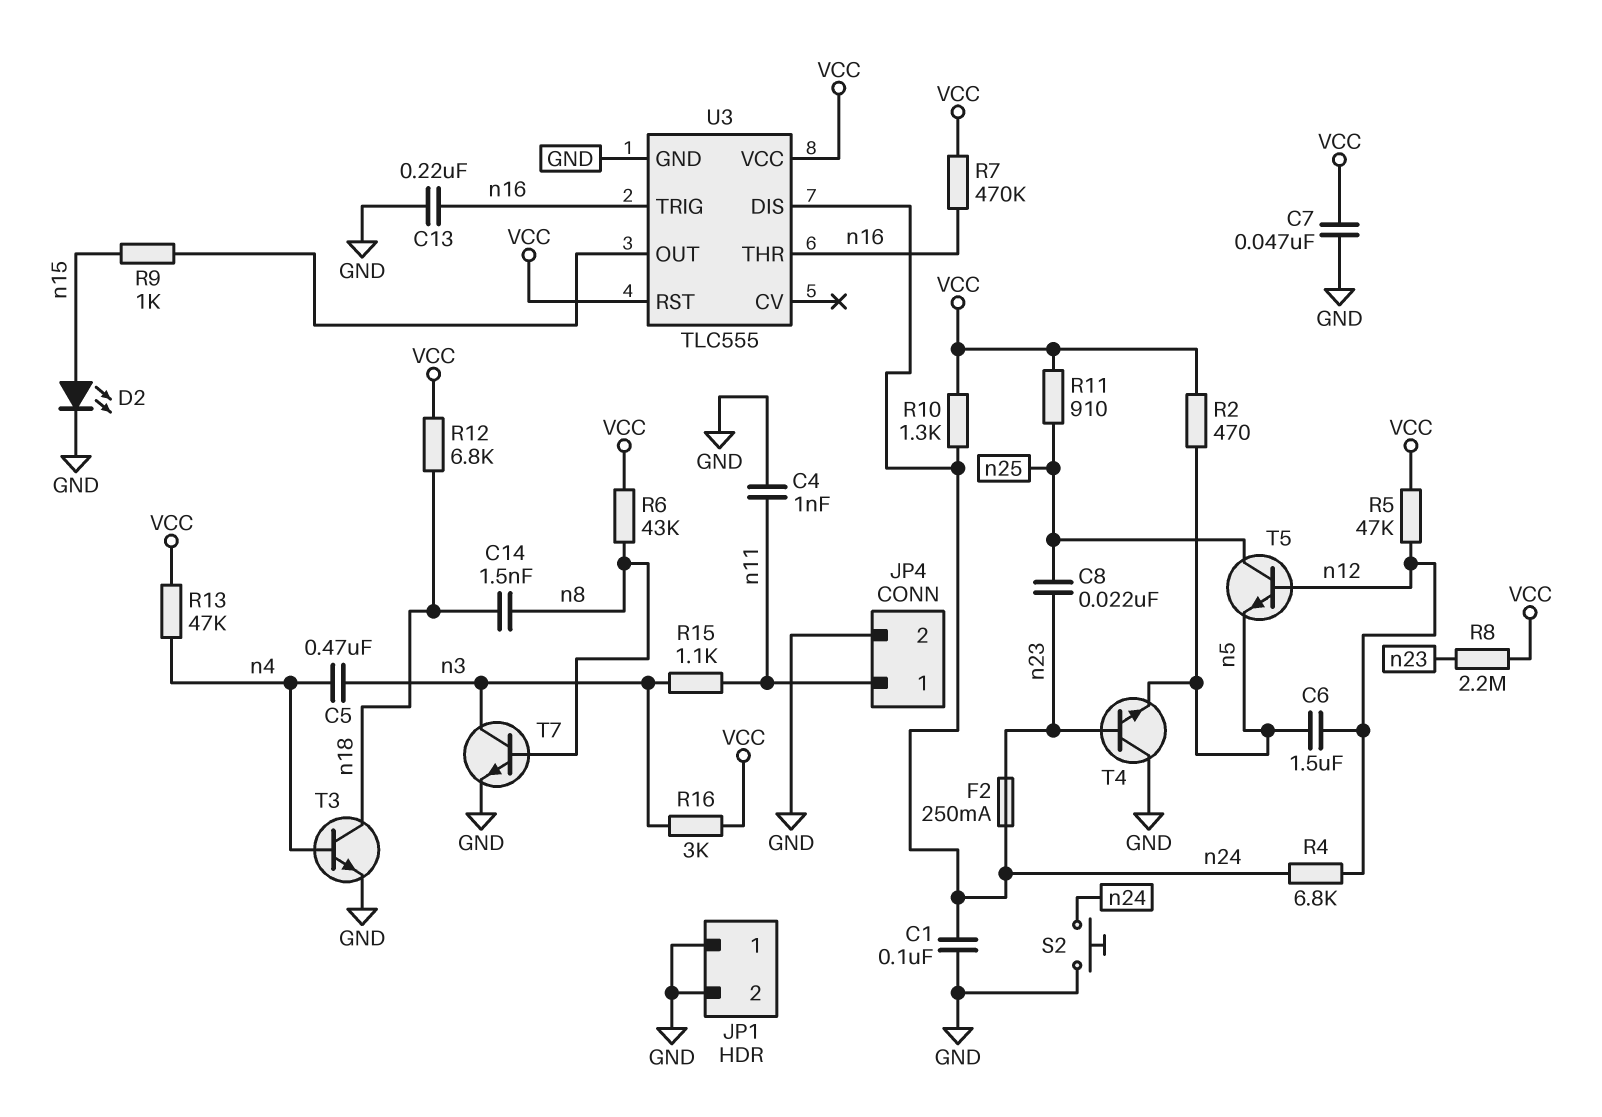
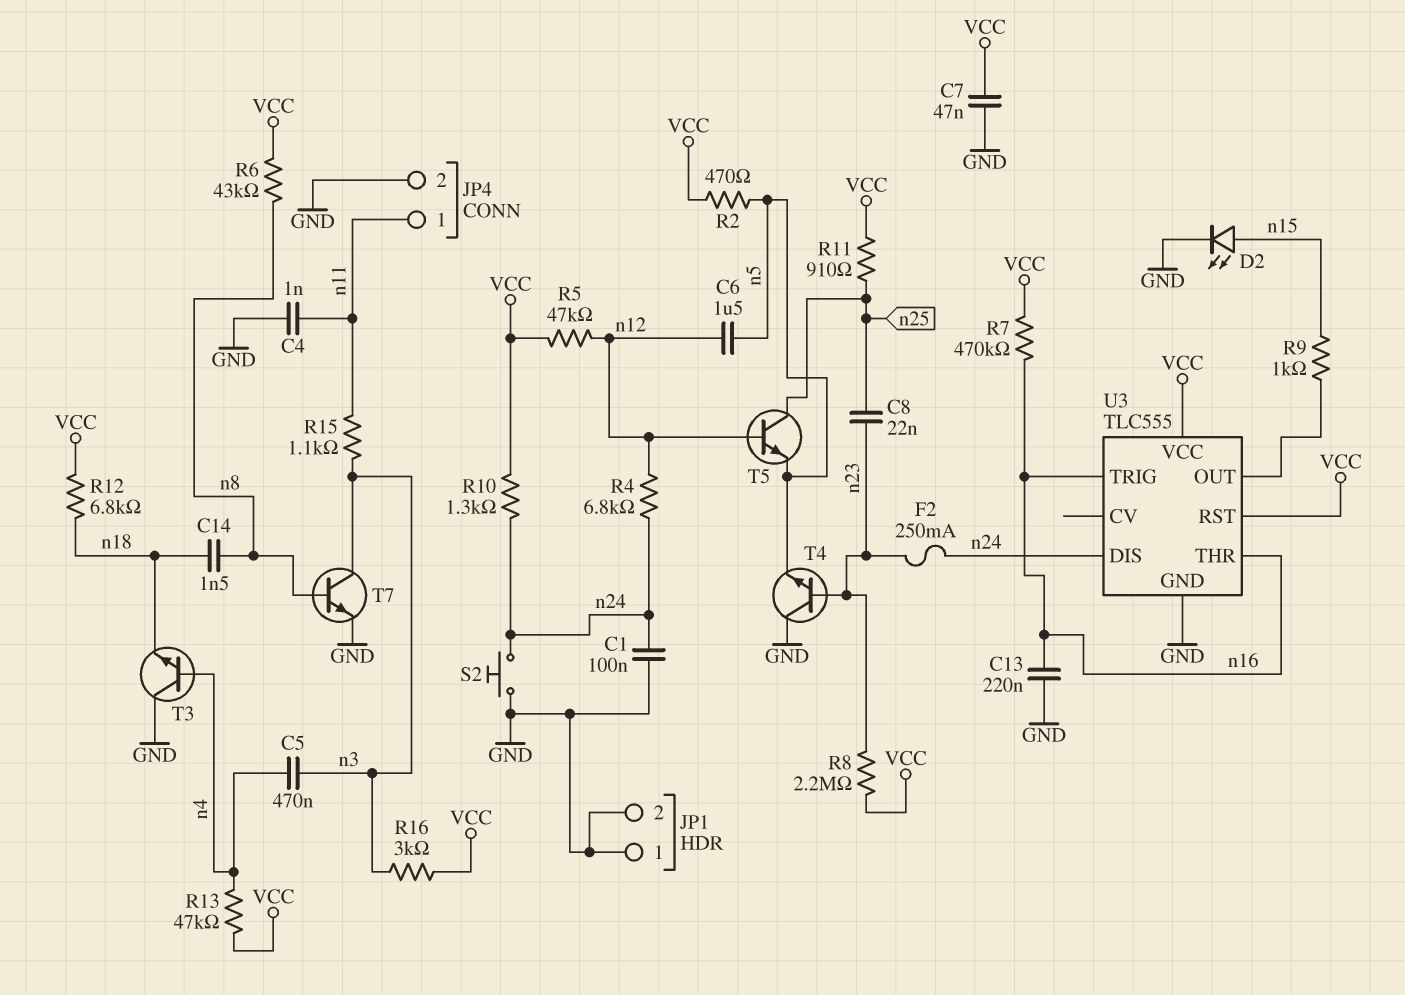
T3: NPN (B n4, C n18, E GND) -> NPN (B n4, C GND, E n18)

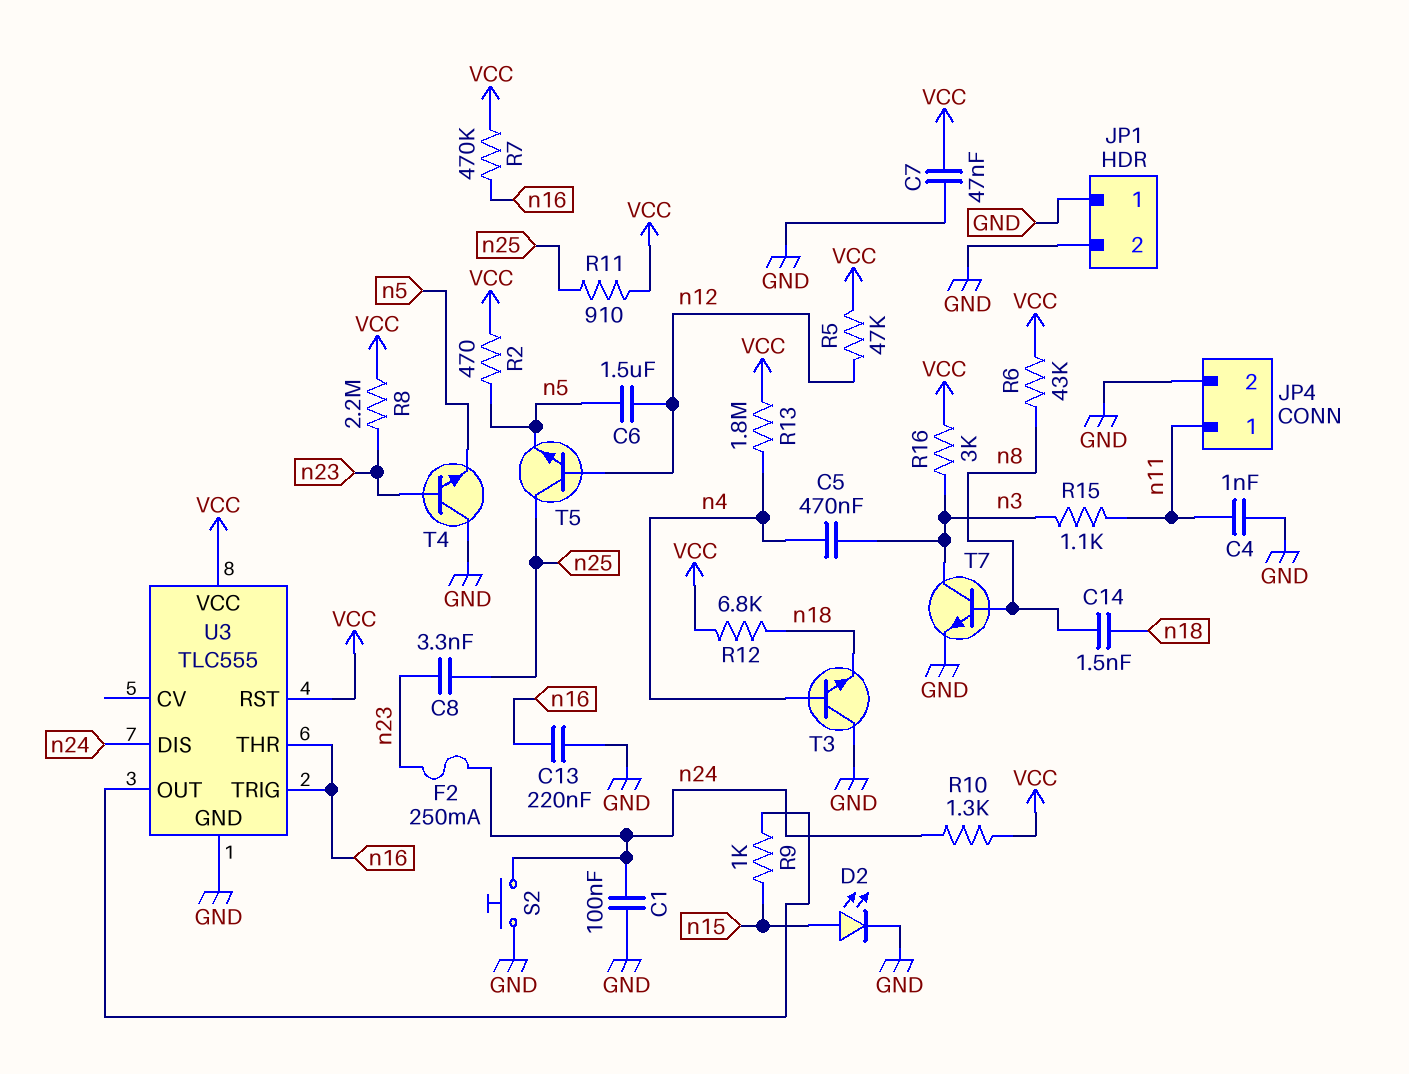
C8: 22nF (n23, n25) -> 3.3nF (n23, n25)
R4: 6.8k (n12, n24) -> none
R13: 47k (VCC, n4) -> 1.8M (VCC, n4)

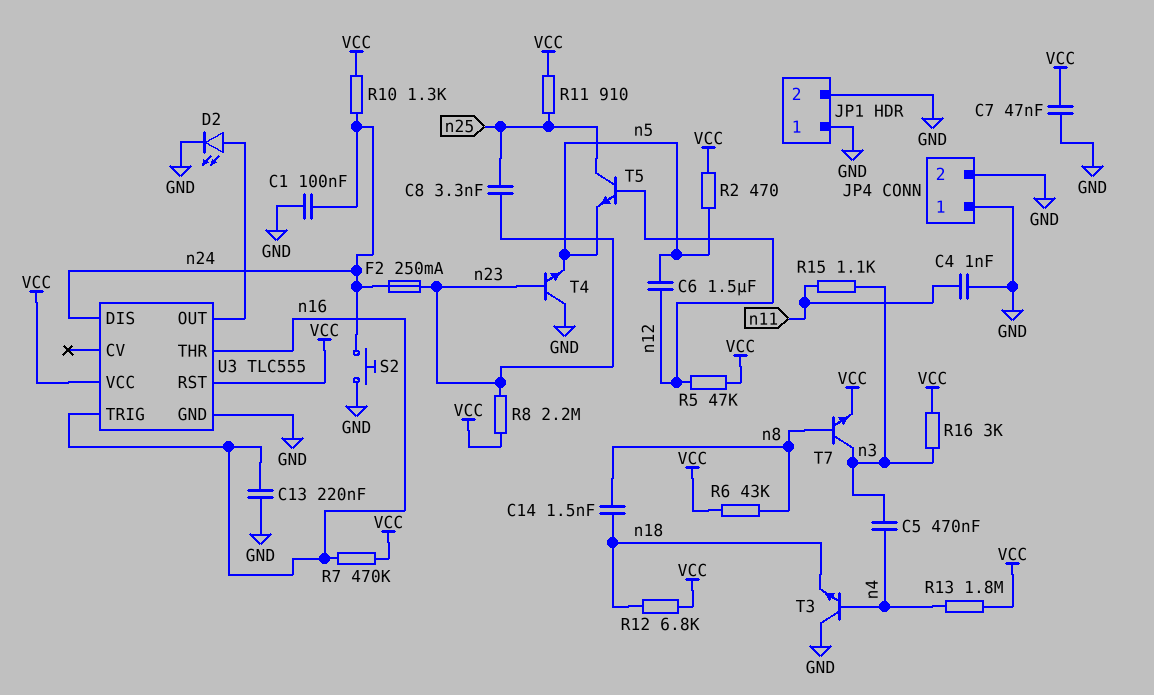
D2: LED (A n15, K GND) -> LED (A U3/OUT, K GND)
JP4 pin 1: n11 -> GND
R9: 1k (U3/OUT, n15) -> none
T7: NPN (B n8, C n3, E GND) -> NPN (B n8, C n3, E VCC)

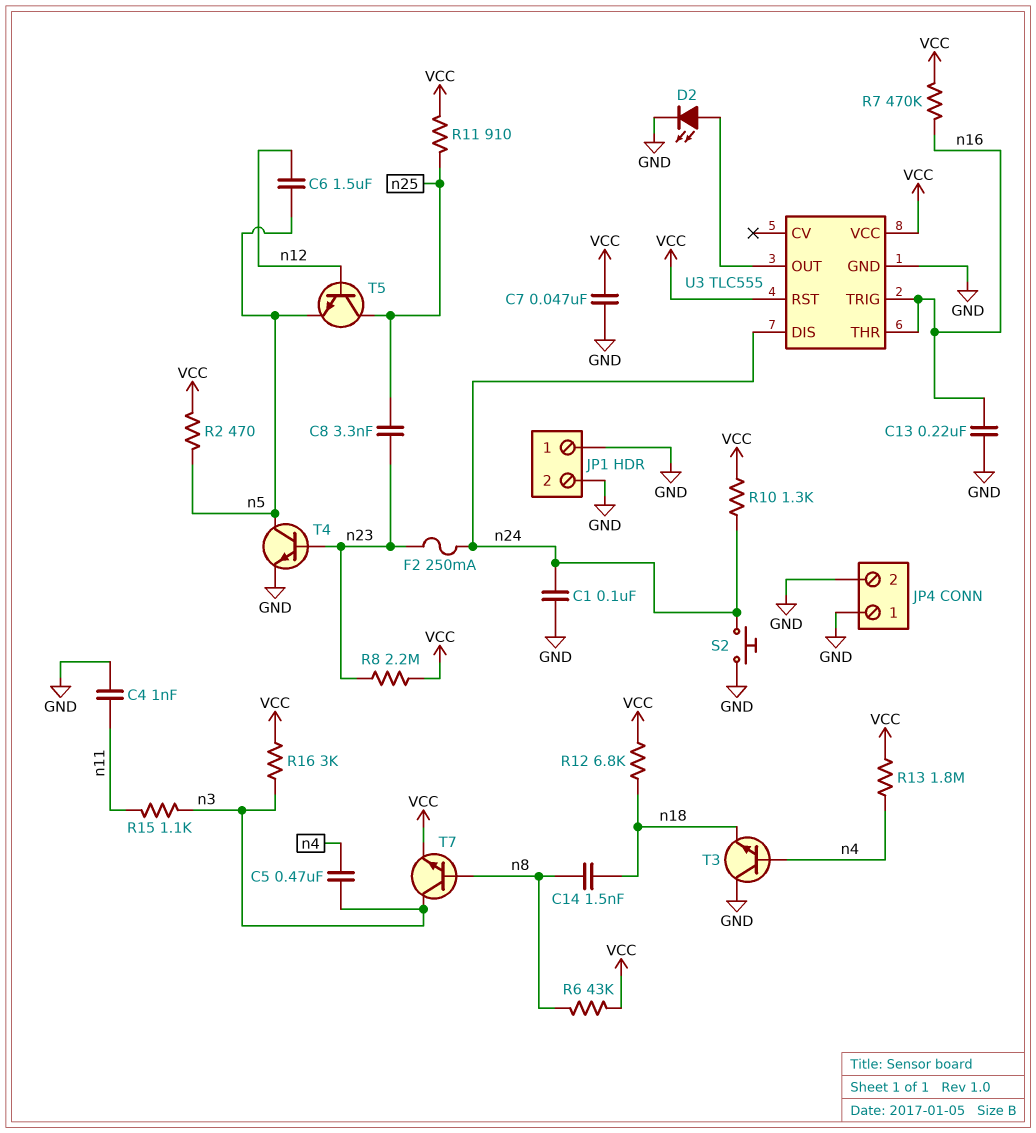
R5: 47k (VCC, n12) -> none
T4: NPN (B n23, C GND, E n5) -> NPN (B n23, C n5, E GND)

